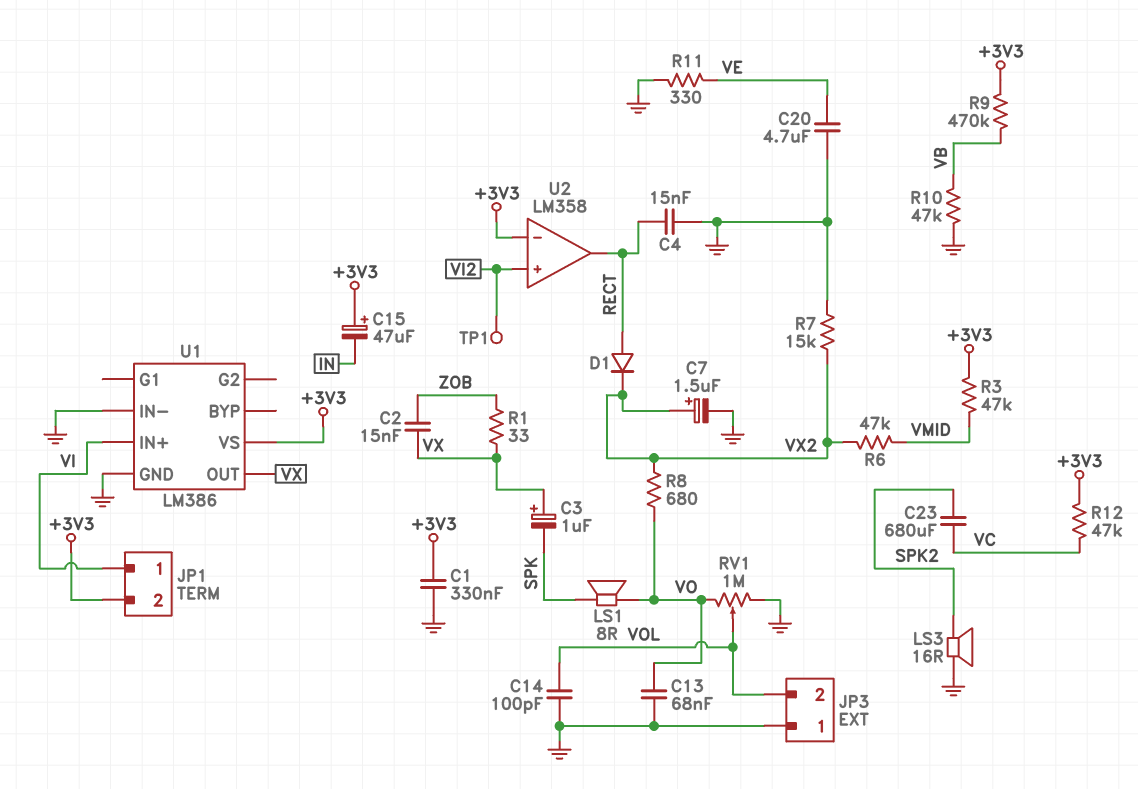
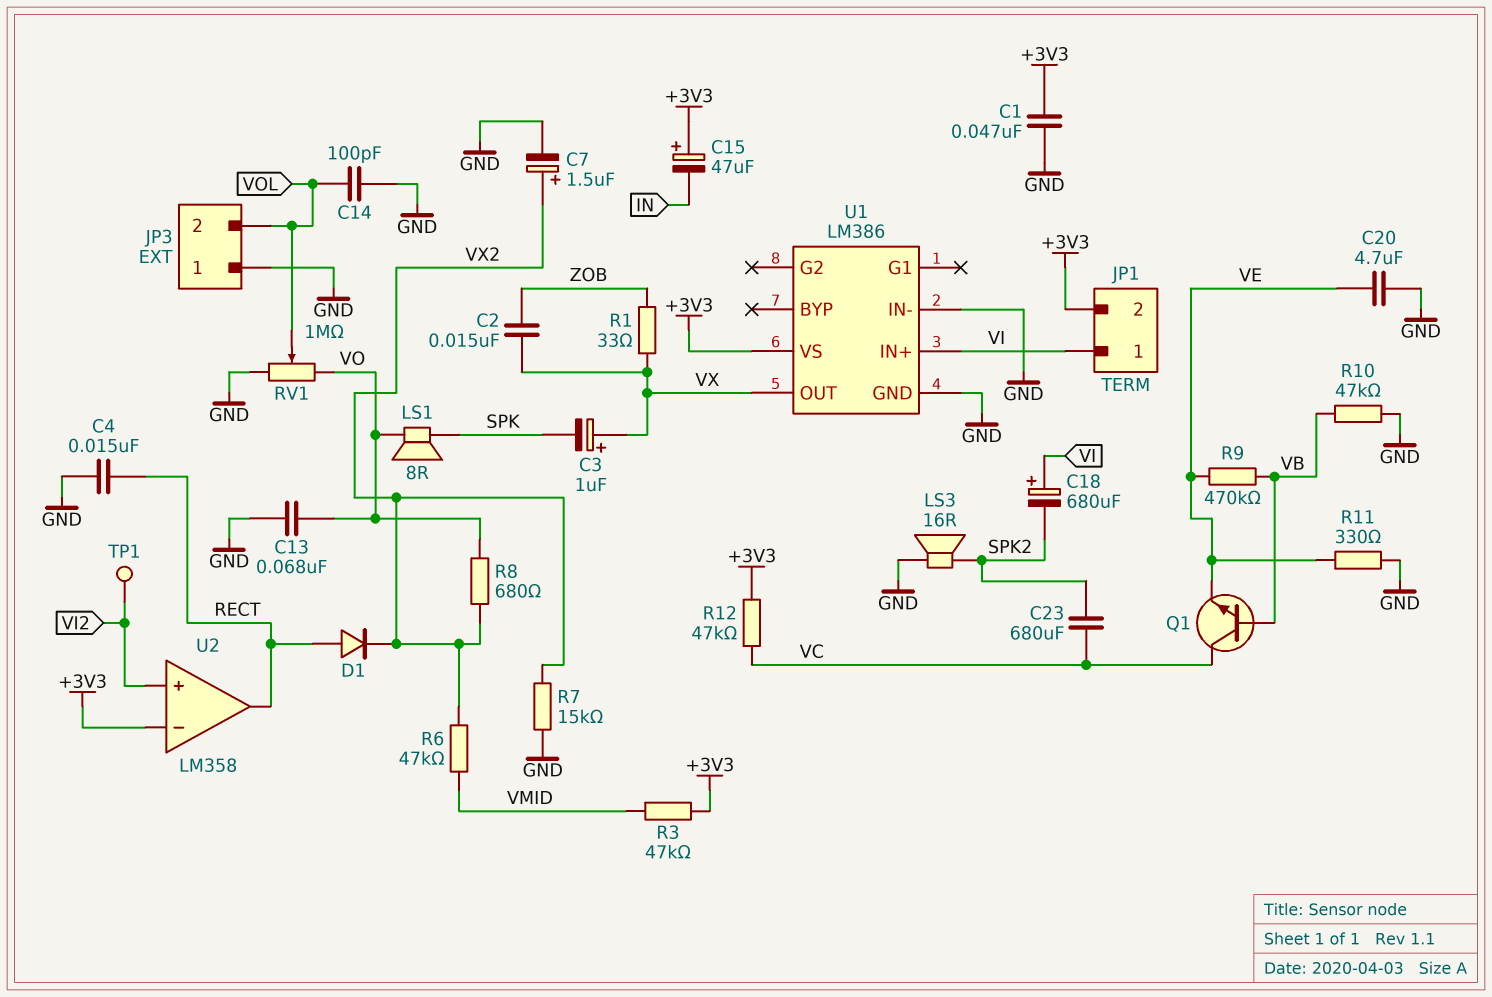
C1: 330nF (+3V3, GND) -> 47nF (+3V3, GND)
C18: none -> 680uF (plus VI, minus SPK2)
Q1: none -> NPN (B VB, C VC, E VE)
R9: 470k (+3V3, VB) -> 470k (VB, VE)

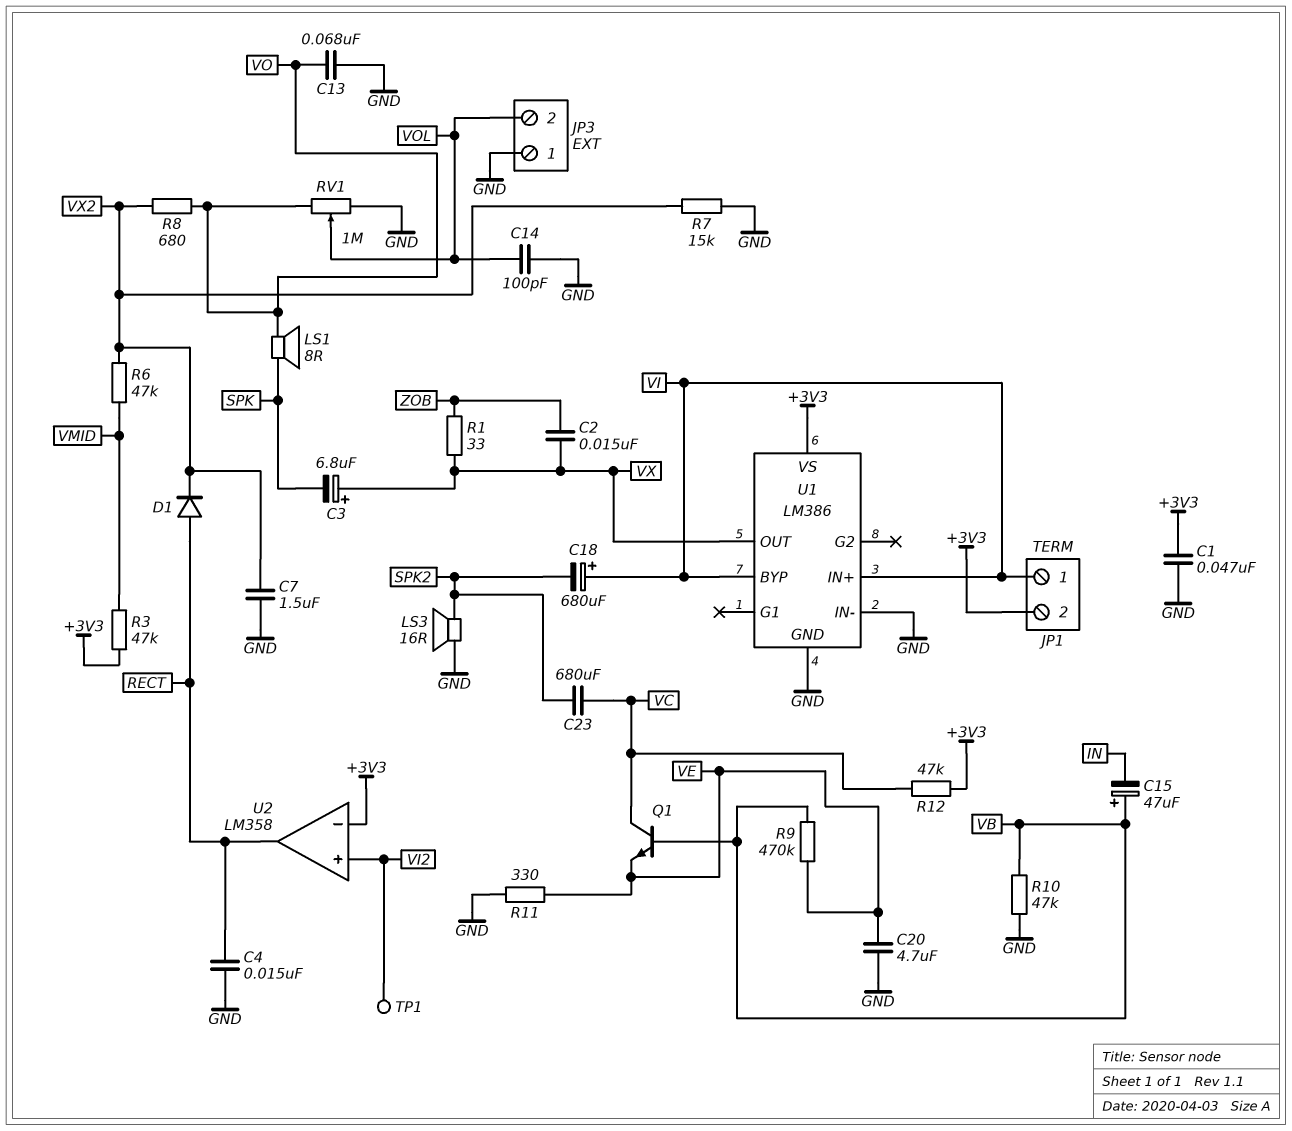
C3: 1uF (plus VX, minus SPK) -> 6.8uF (plus VX, minus SPK)
C7: 1.5uF (plus VX2, minus GND) -> 1.5uF (GND, VX2)
C15: 47uF (plus +3V3, minus IN) -> 47uF (plus VB, minus IN)
U1 pin BYP: none -> VI

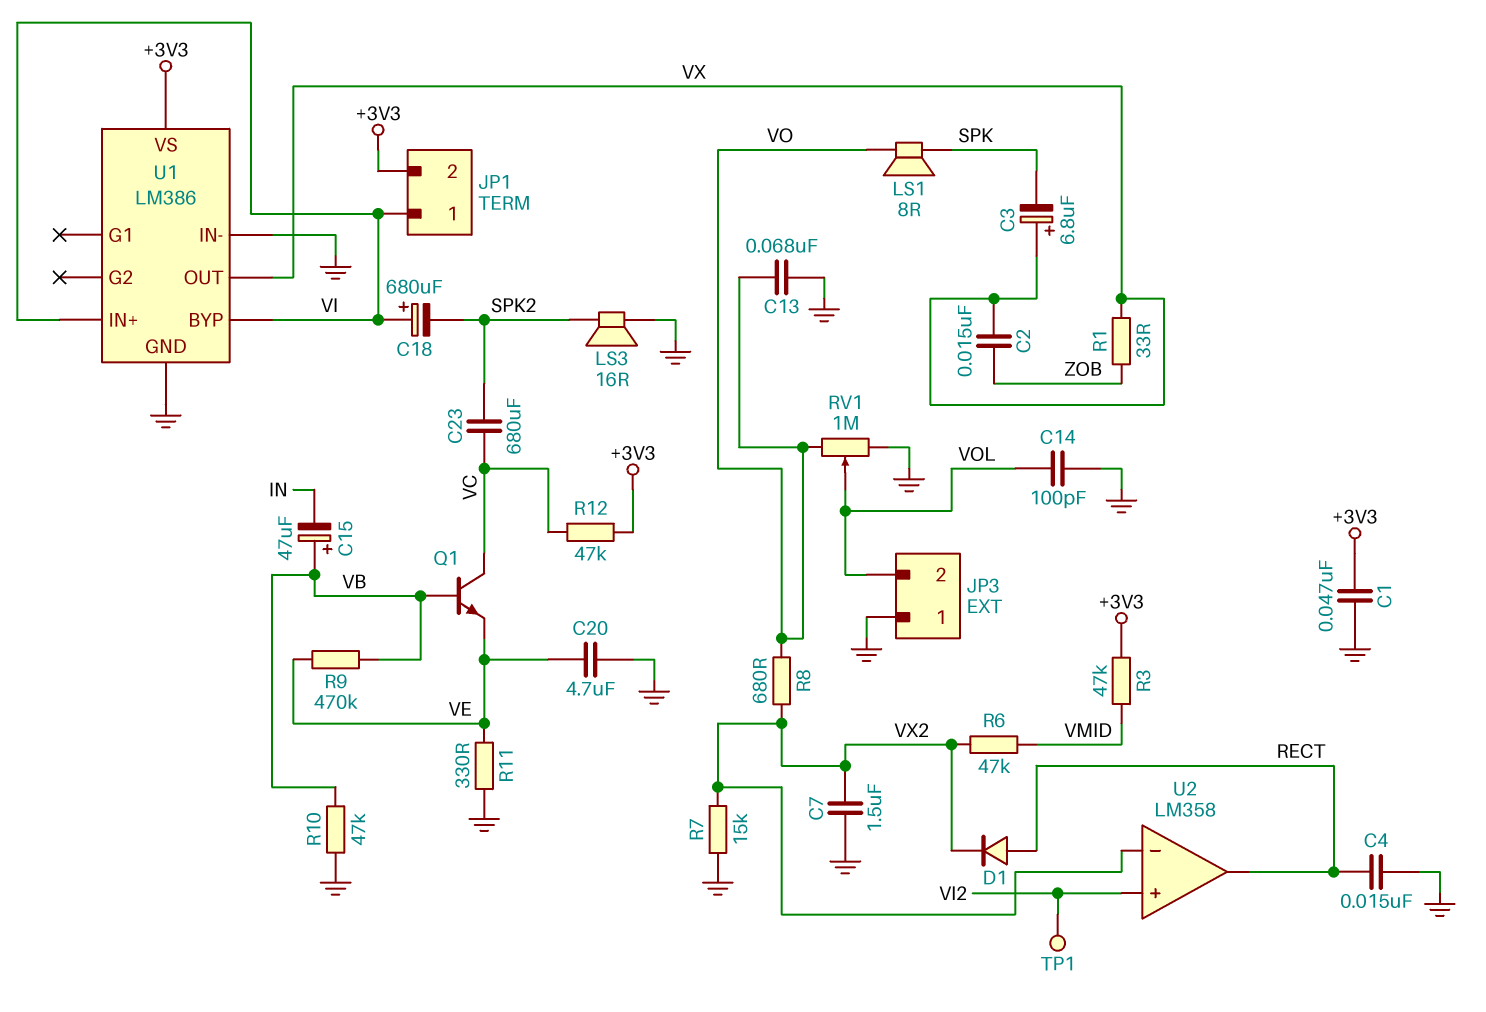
U2 pin in-: +3V3 -> VX2

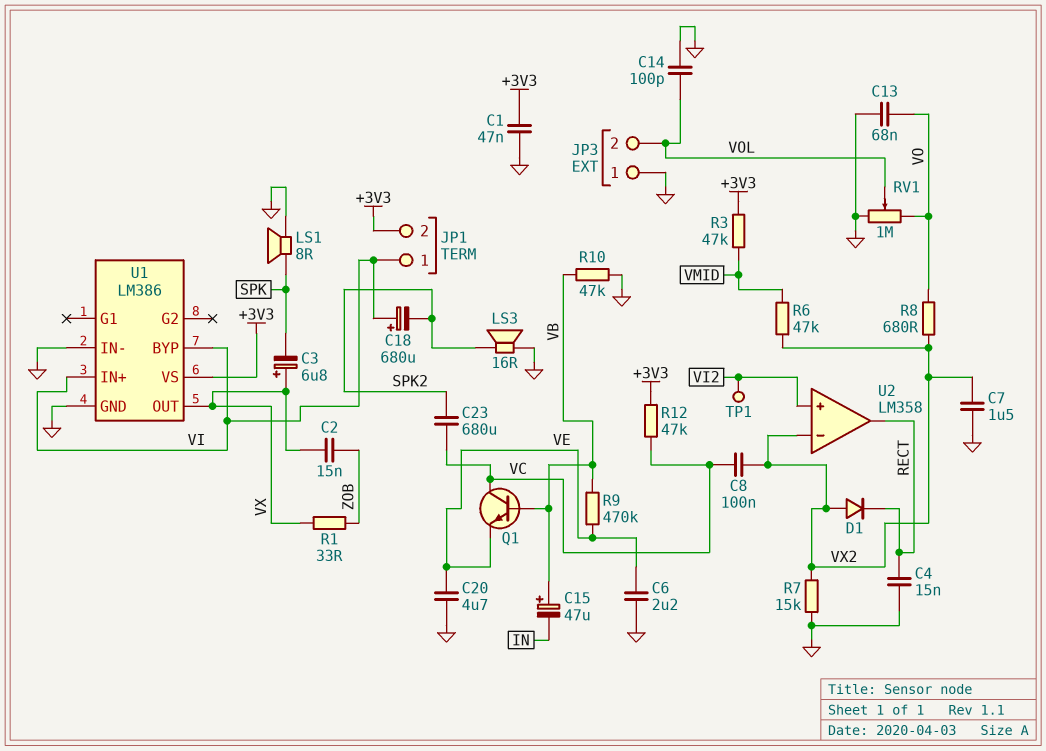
C6: none -> 2.2uF (GND, VE)
C8: none -> 100nF (VC, VX2)
D1: diode (A RECT, K VX2) -> diode (A VX2, K RECT)
LS1: speaker 8R (SPK, VO) -> speaker 8R (GND, SPK)
R11: 330 (GND, VE) -> none

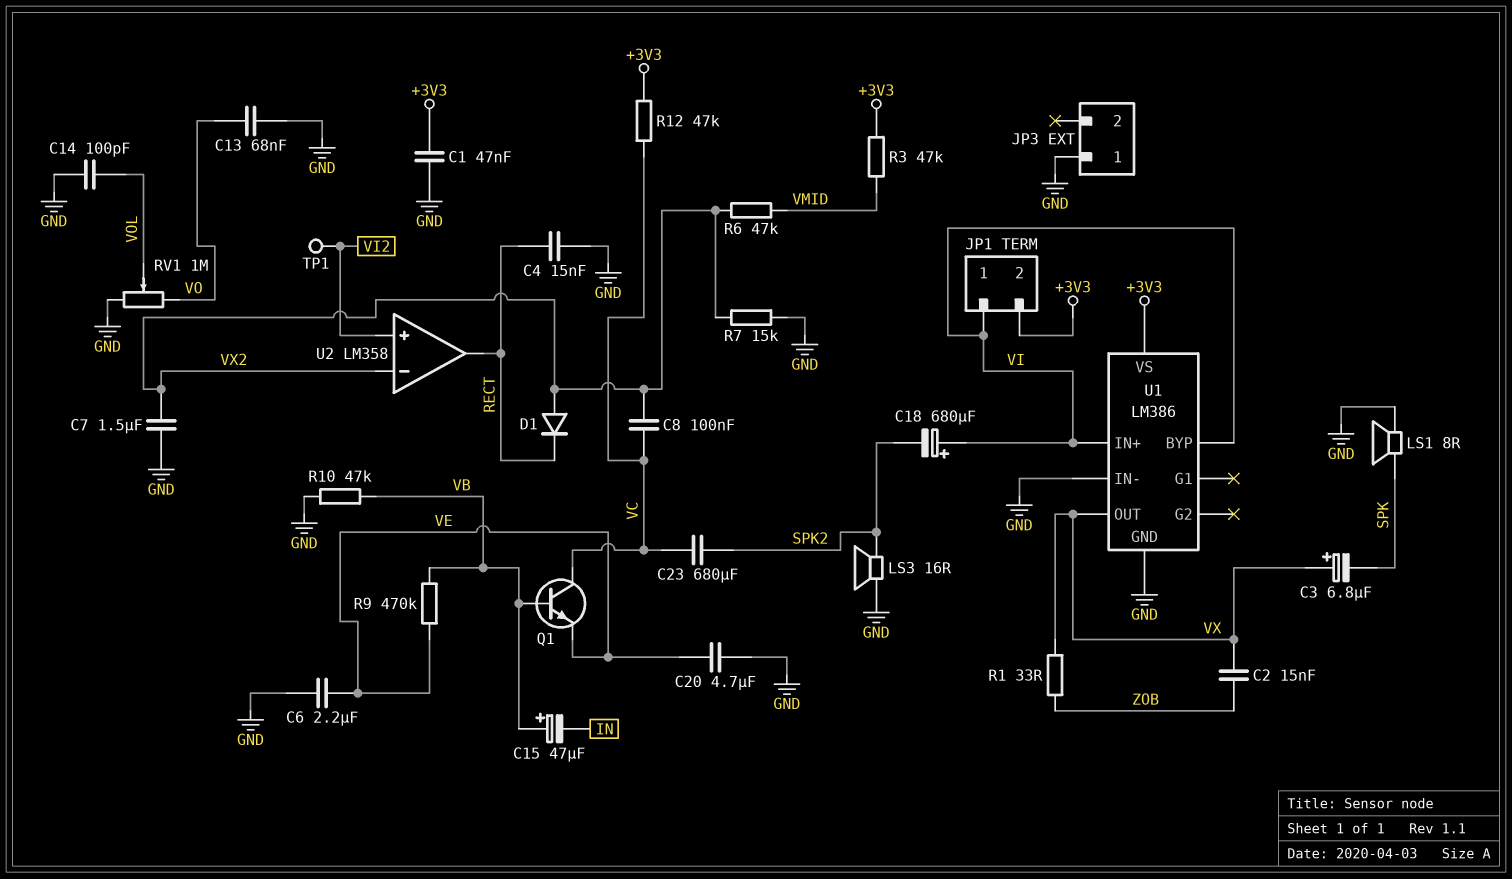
JP3 pin 2: VOL -> none
R8: 680 (VO, VX2) -> none

